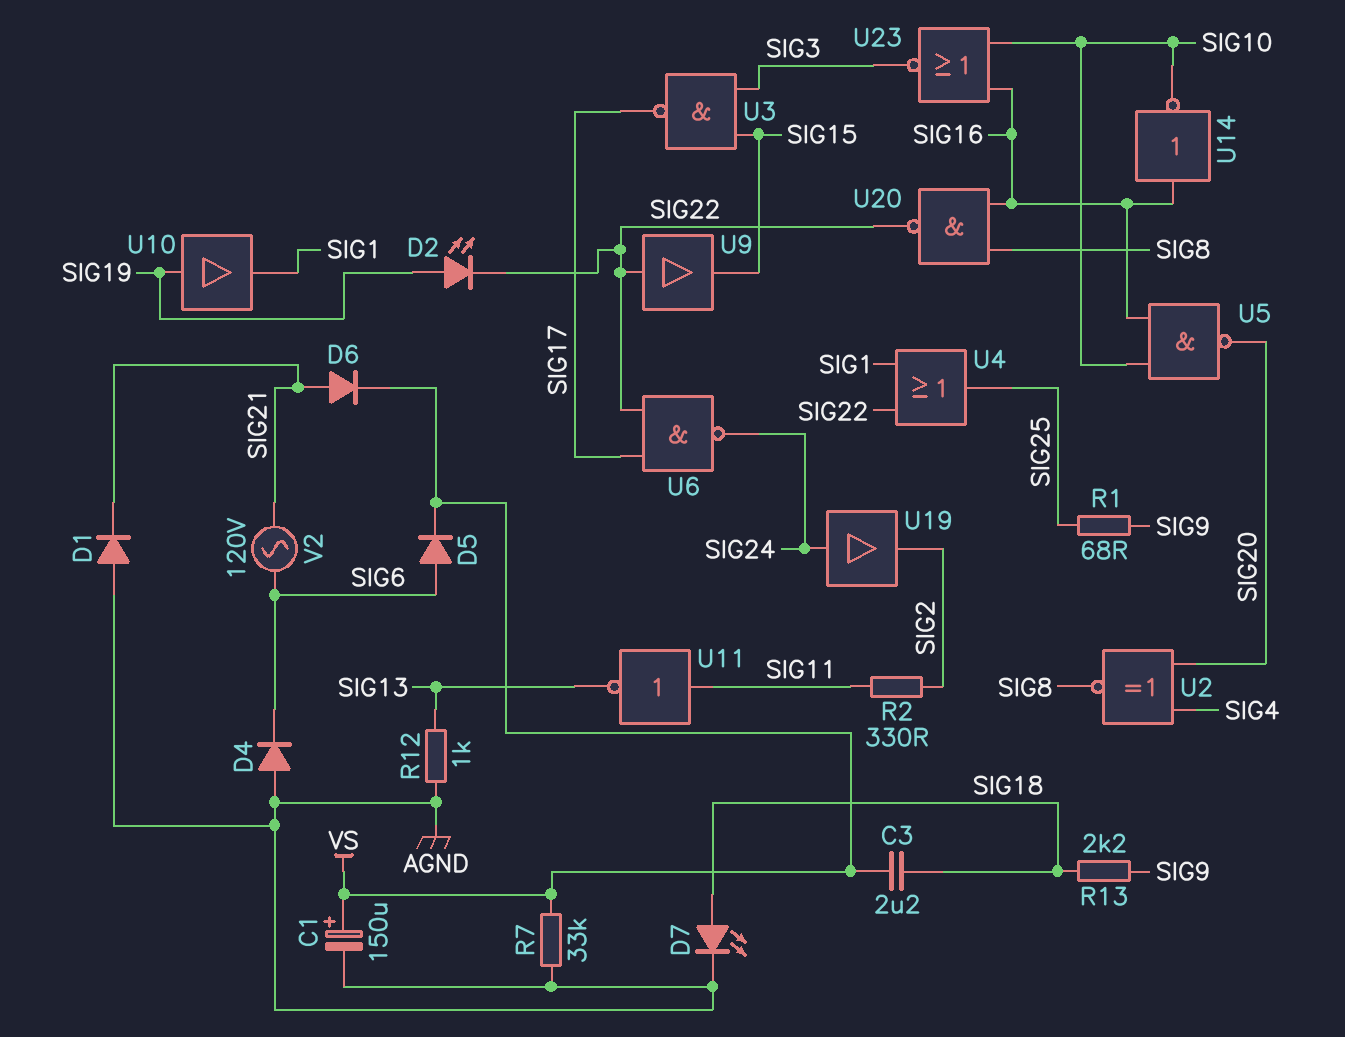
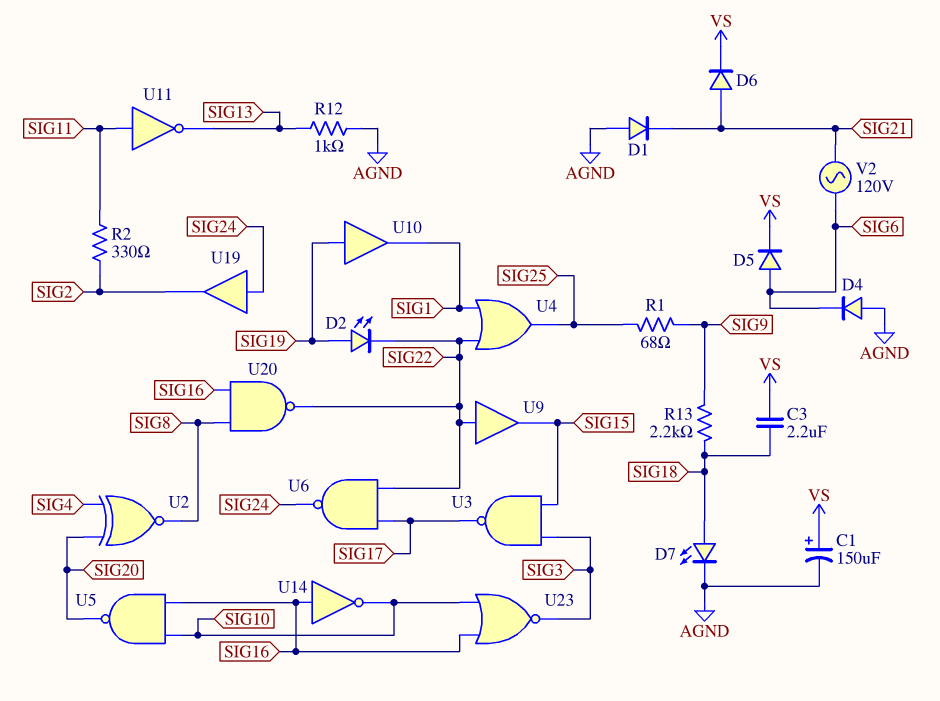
R7: 33k (AGND, VS) -> none

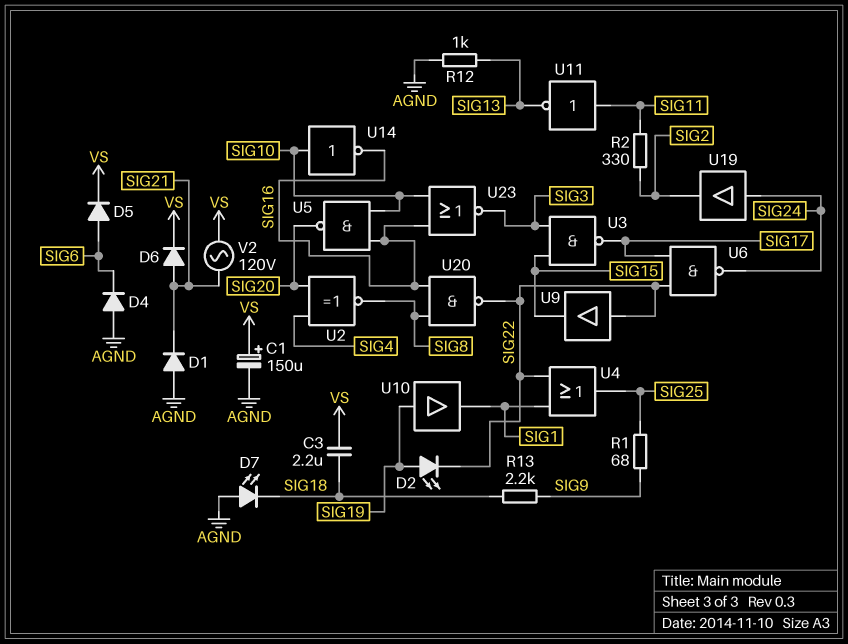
D7: LED (A SIG18, K AGND) -> LED (A AGND, K SIG18)
U14: NOT (in SIG16, out SIG10) -> NOT (in SIG10, out SIG16)
V2: AC 120V (SIG6, SIG21) -> AC 120V (SIG21, VS)

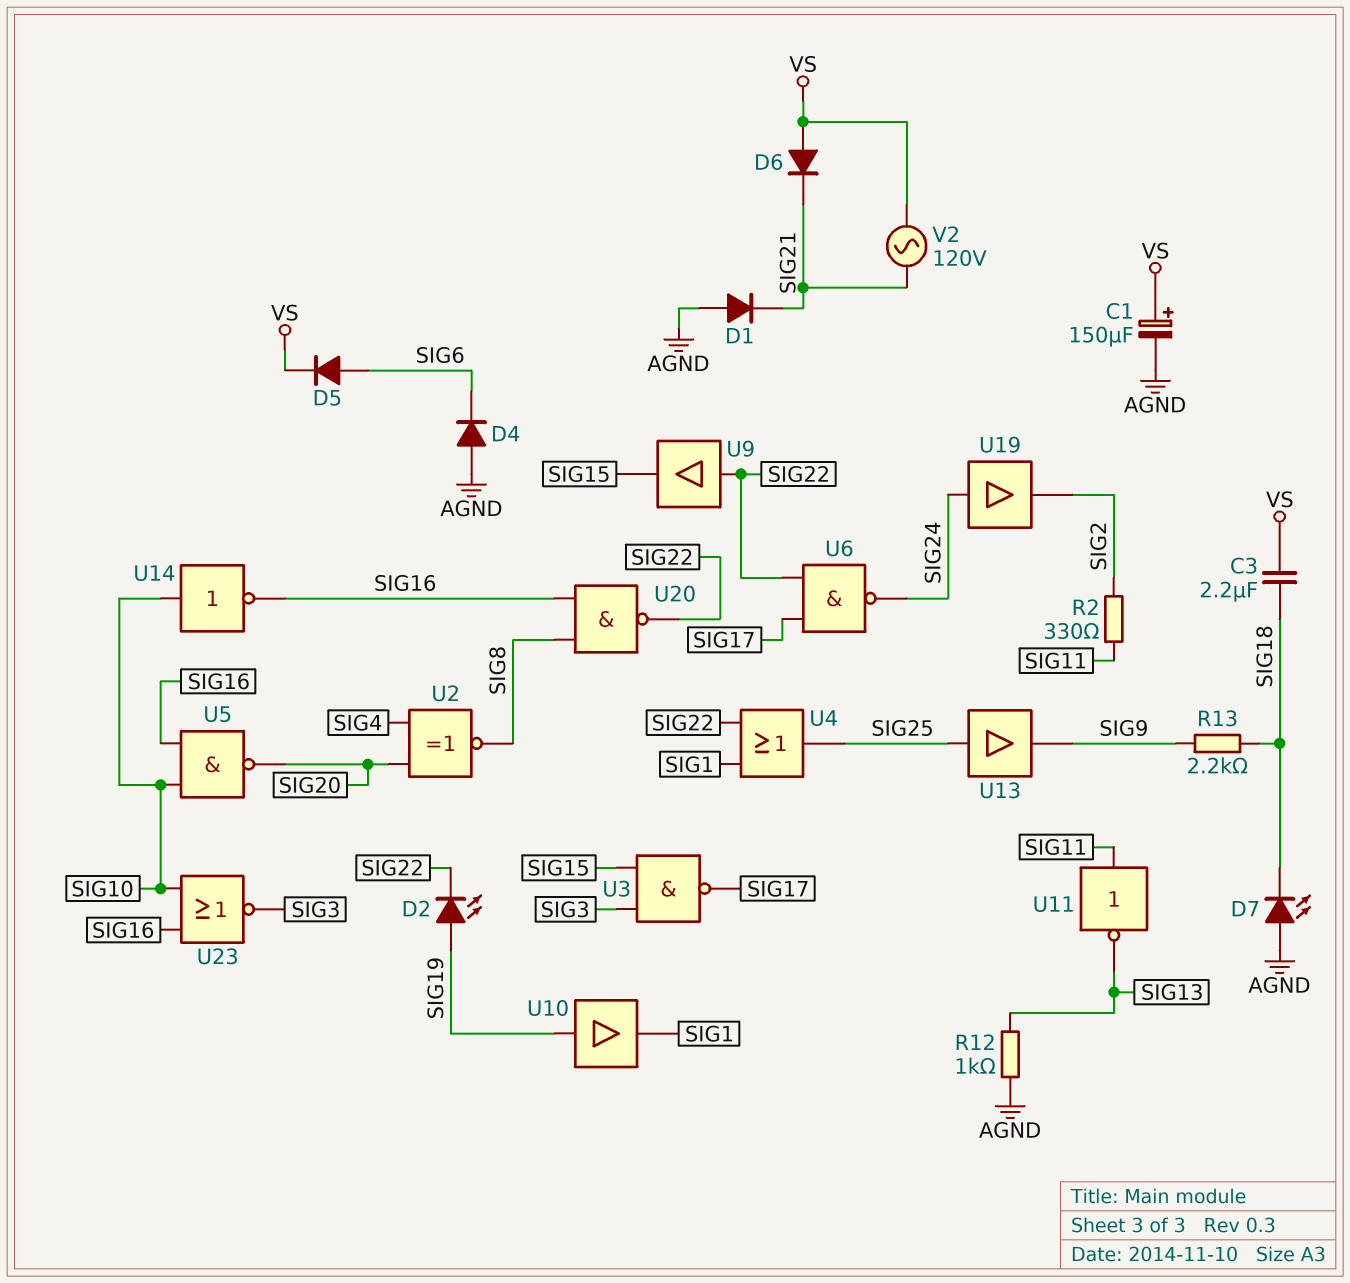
D6: diode (A SIG21, K VS) -> diode (A VS, K SIG21)
R1: 68 (SIG9, SIG25) -> none
U13: none -> buffer (in SIG25, out SIG9)

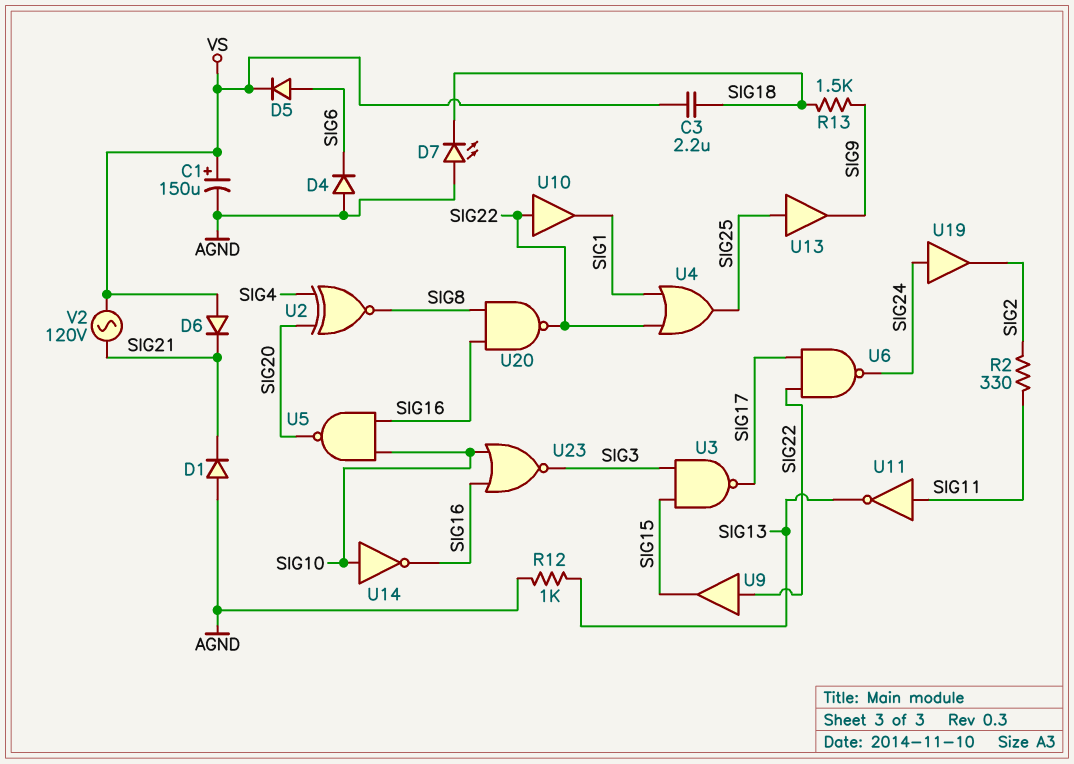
D2: LED (A SIG19, K SIG22) -> none
R13: 2.2k (SIG9, SIG18) -> 1.5k (SIG9, SIG18)
U10: buffer (in SIG19, out SIG1) -> buffer (in SIG22, out SIG1)

